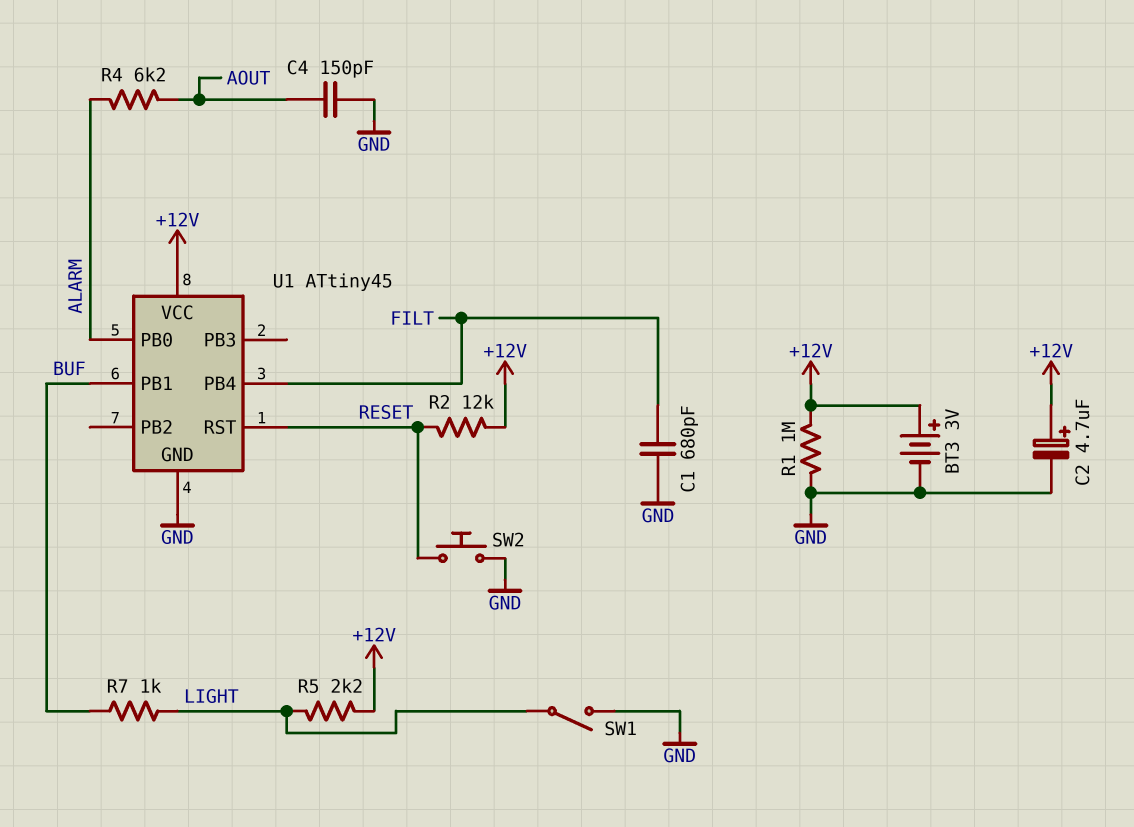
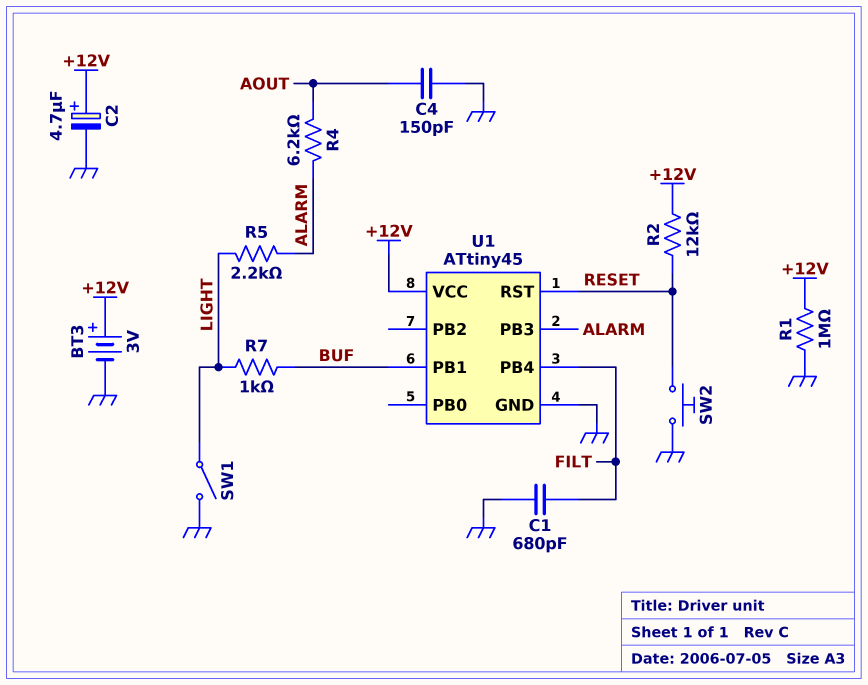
R5: 2.2k (+12V, LIGHT) -> 2.2k (ALARM, LIGHT)
U1 pin PB0: ALARM -> none
U1 pin PB3: none -> ALARM

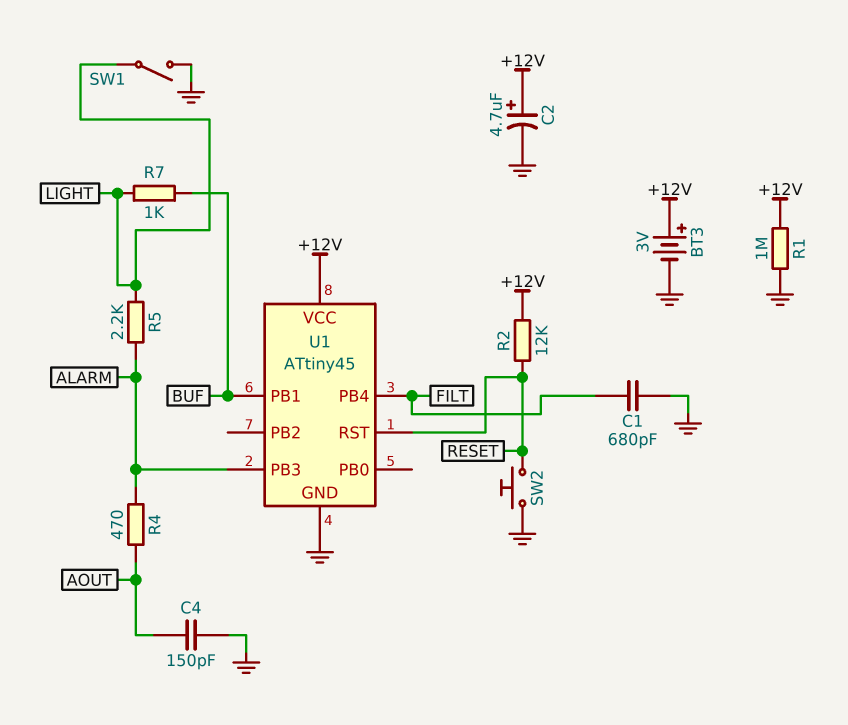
R4: 6.2k (ALARM, AOUT) -> 470 (ALARM, AOUT)

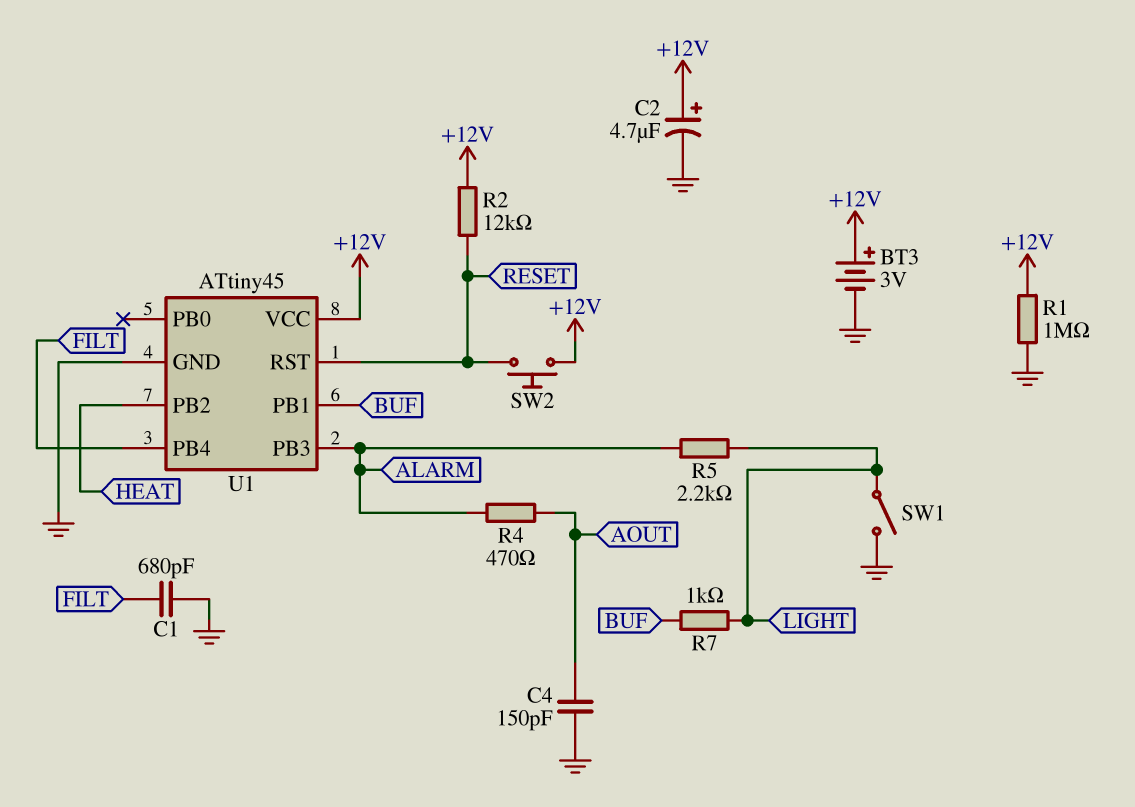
SW2: button (GND, RESET) -> button (+12V, RESET)
U1 pin PB2: none -> HEAT

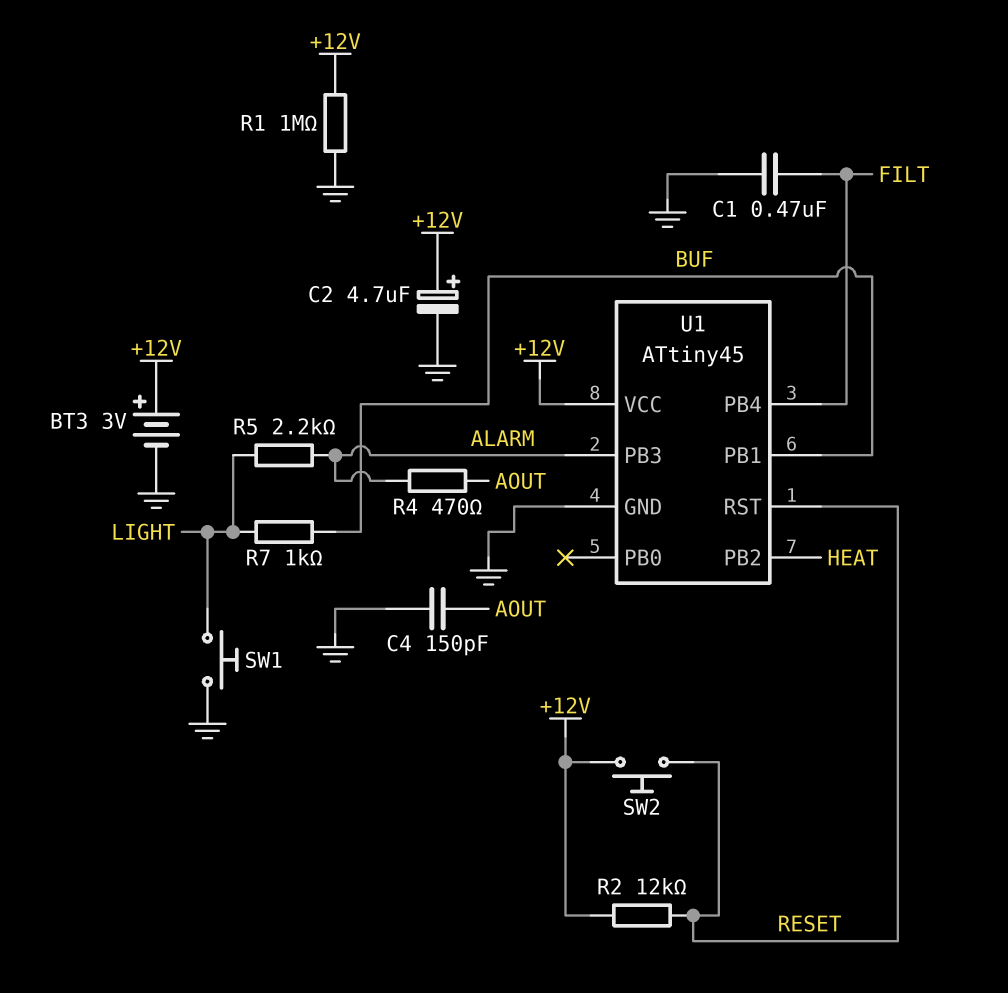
C1: 680pF (FILT, GND) -> 470nF (FILT, GND)
SW1: switch (GND, LIGHT) -> button (GND, LIGHT)

